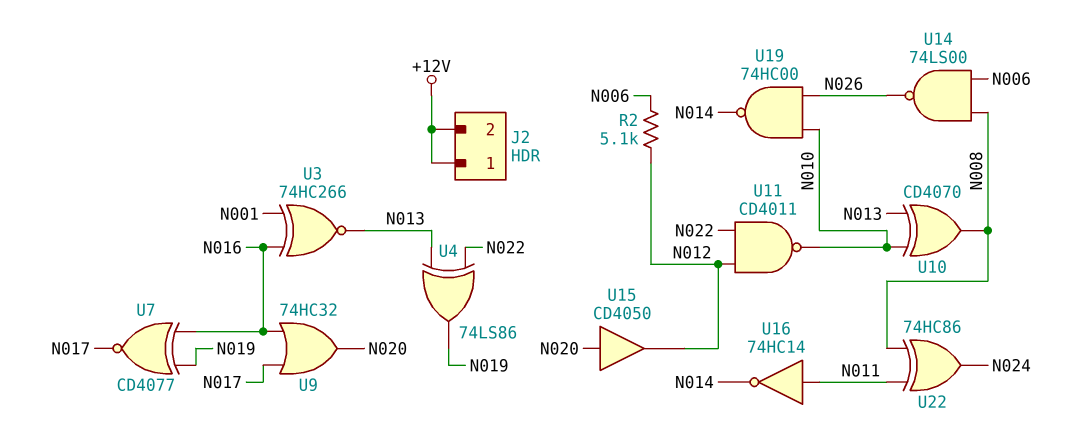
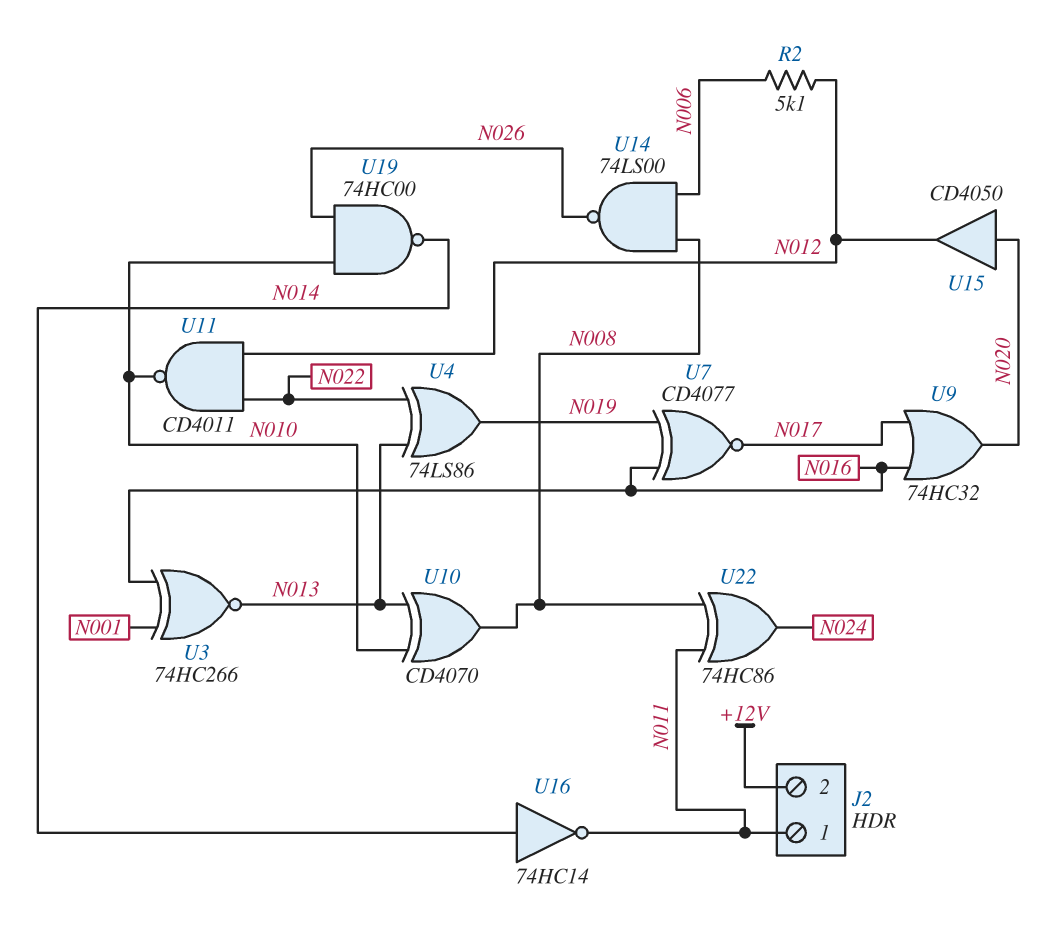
J2 pin 1: +12V -> N011
U16: NOT 74HC14 (in N011, out N014) -> NOT 74HC14 (in N014, out N011)

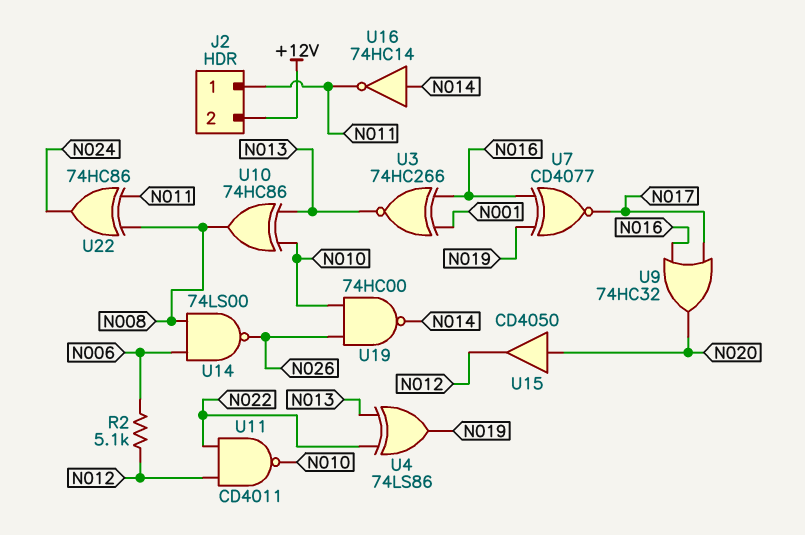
U10: XOR CD4070 (in N010, in N013, out N008) -> XOR 74HC86 (in N010, in N013, out N008)

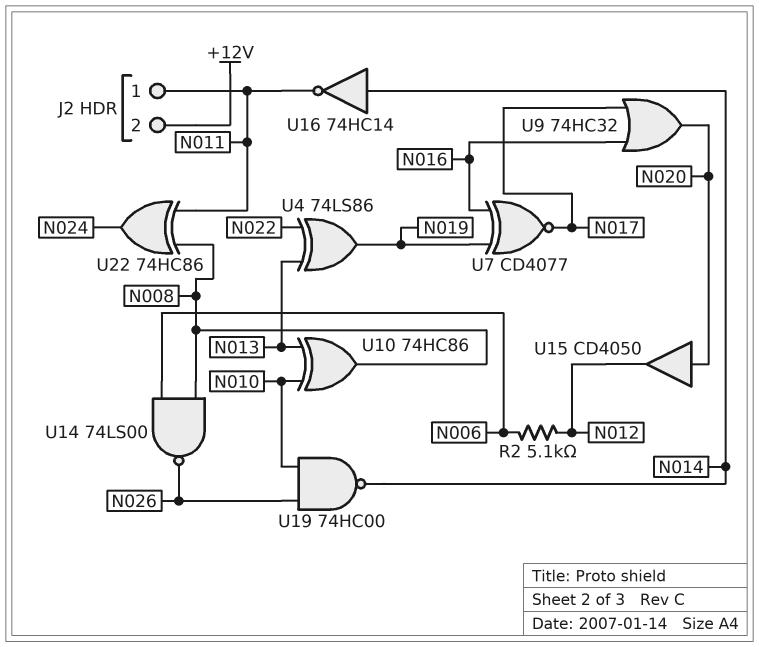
U3: XNOR 74HC266 (in N001, in N016, out N013) -> none
U11: NAND CD4011 (in N012, in N022, out N010) -> none

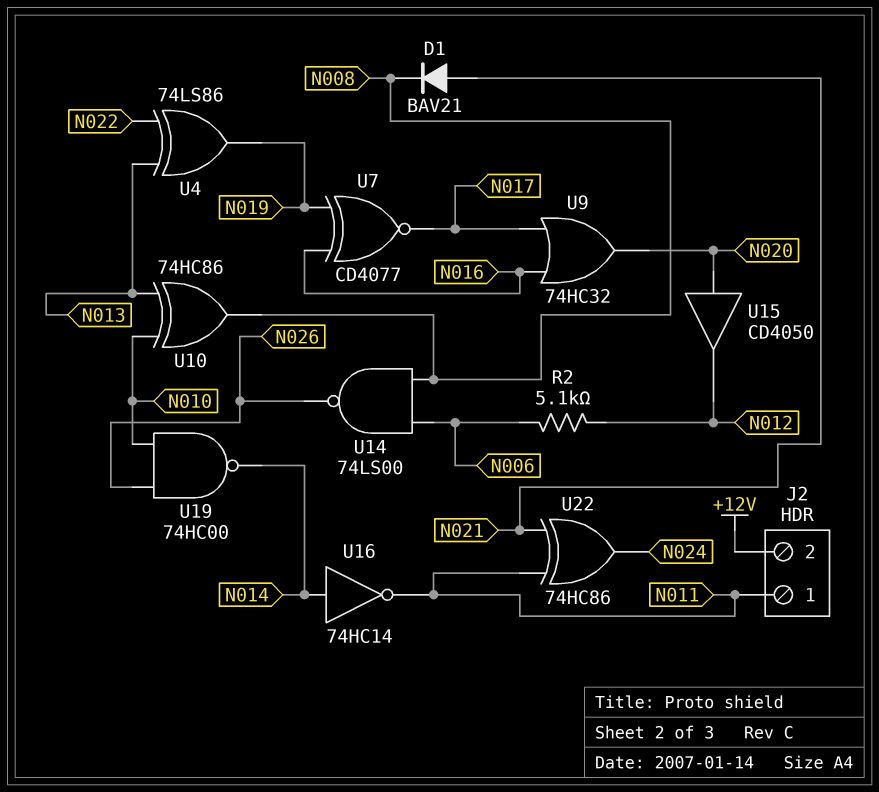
D1: none -> diode BAV21 (A N021, K N008)
U22: XOR 74HC86 (in N008, in N011, out N024) -> XOR 74HC86 (in N011, in N021, out N024)

